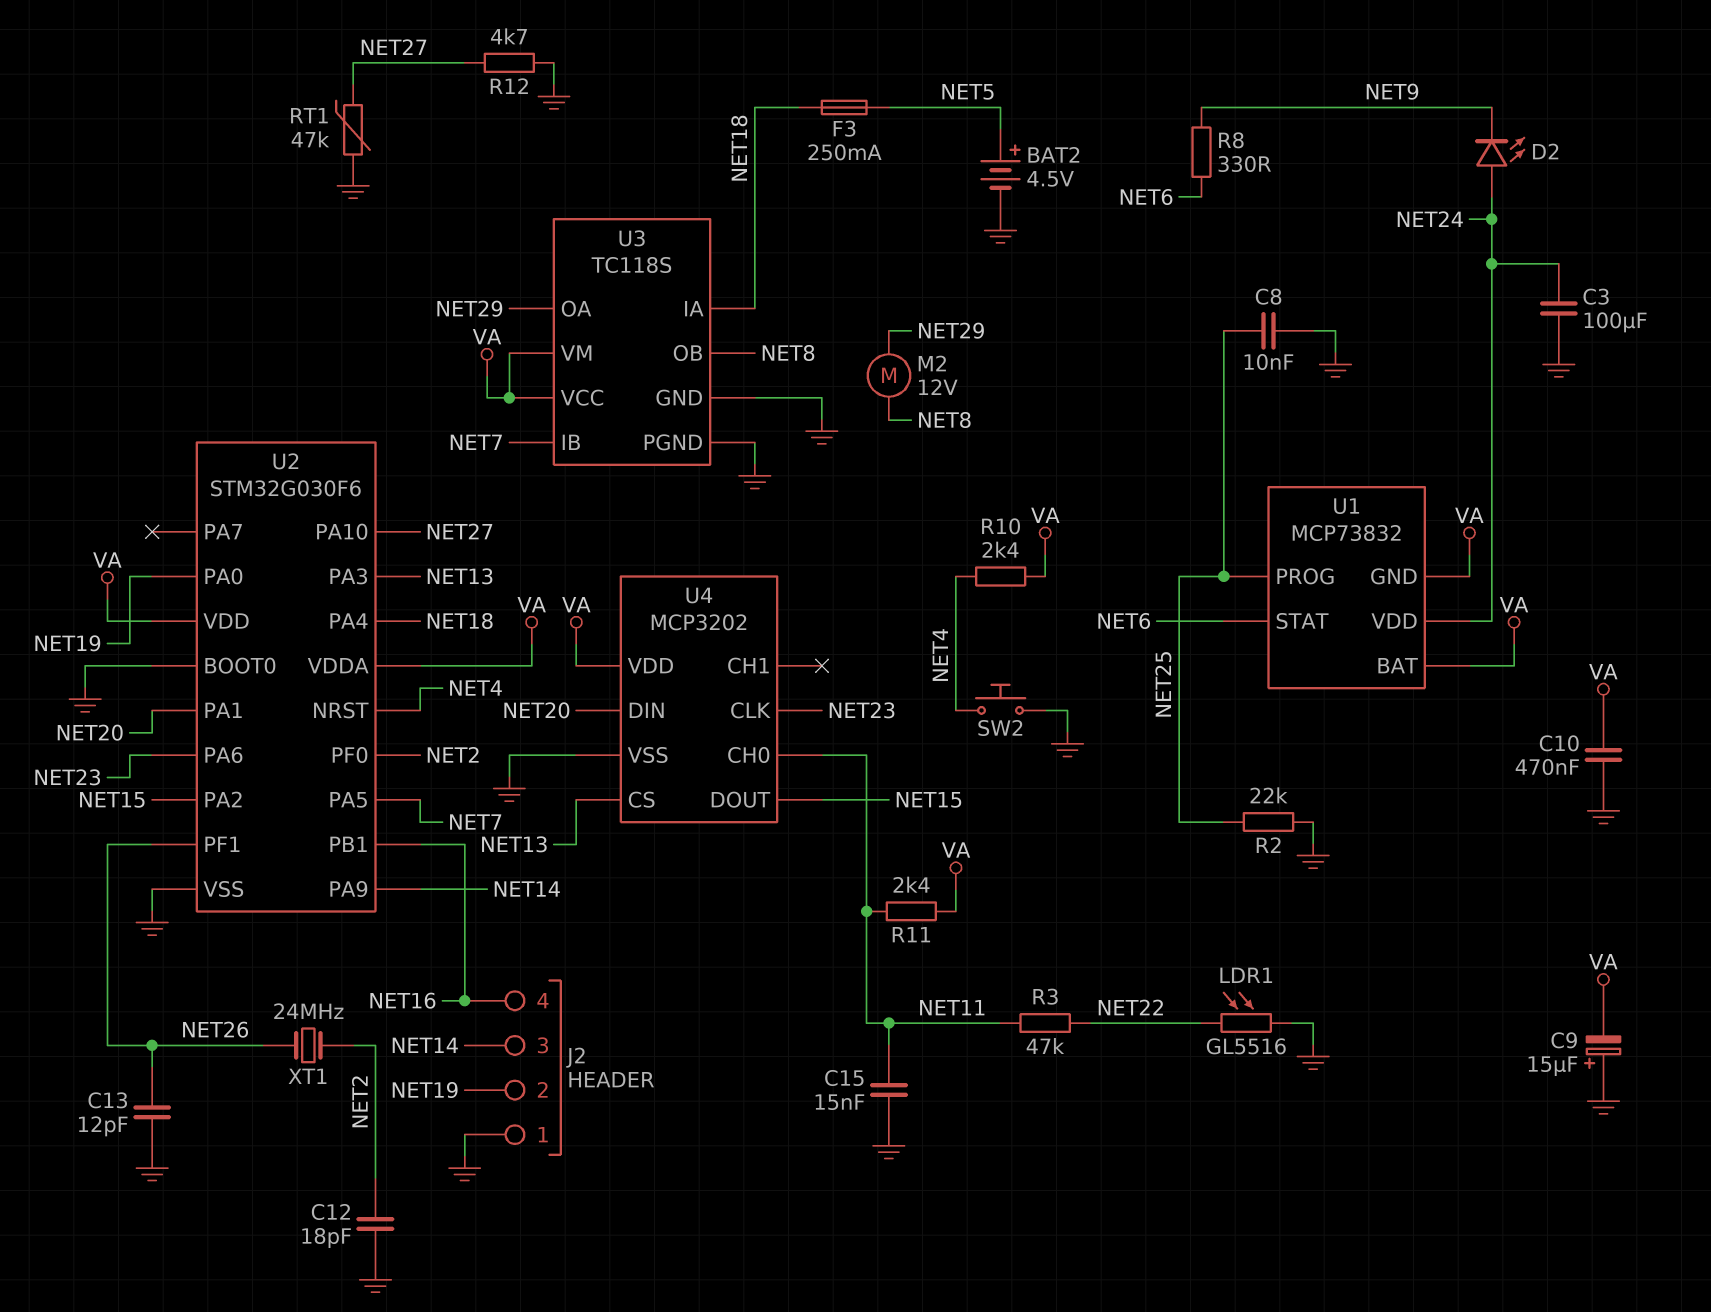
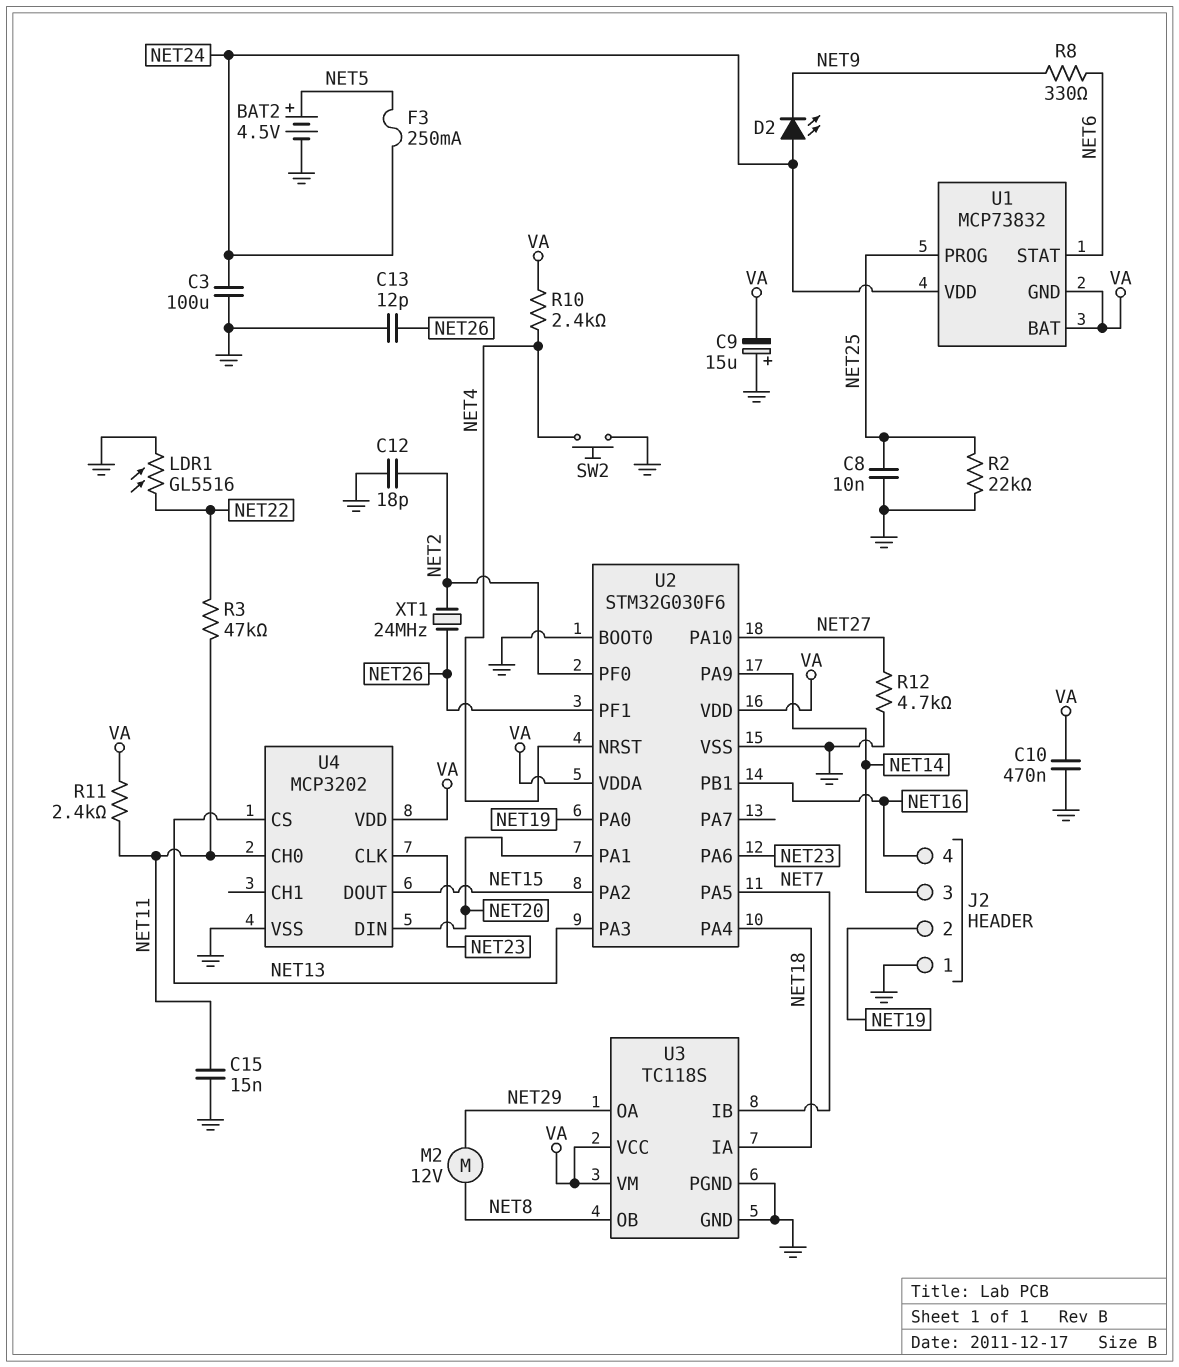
F3: 250mA (NET5, NET18) -> 250mA (NET5, NET24)
RT1: 47k (GND, NET27) -> none

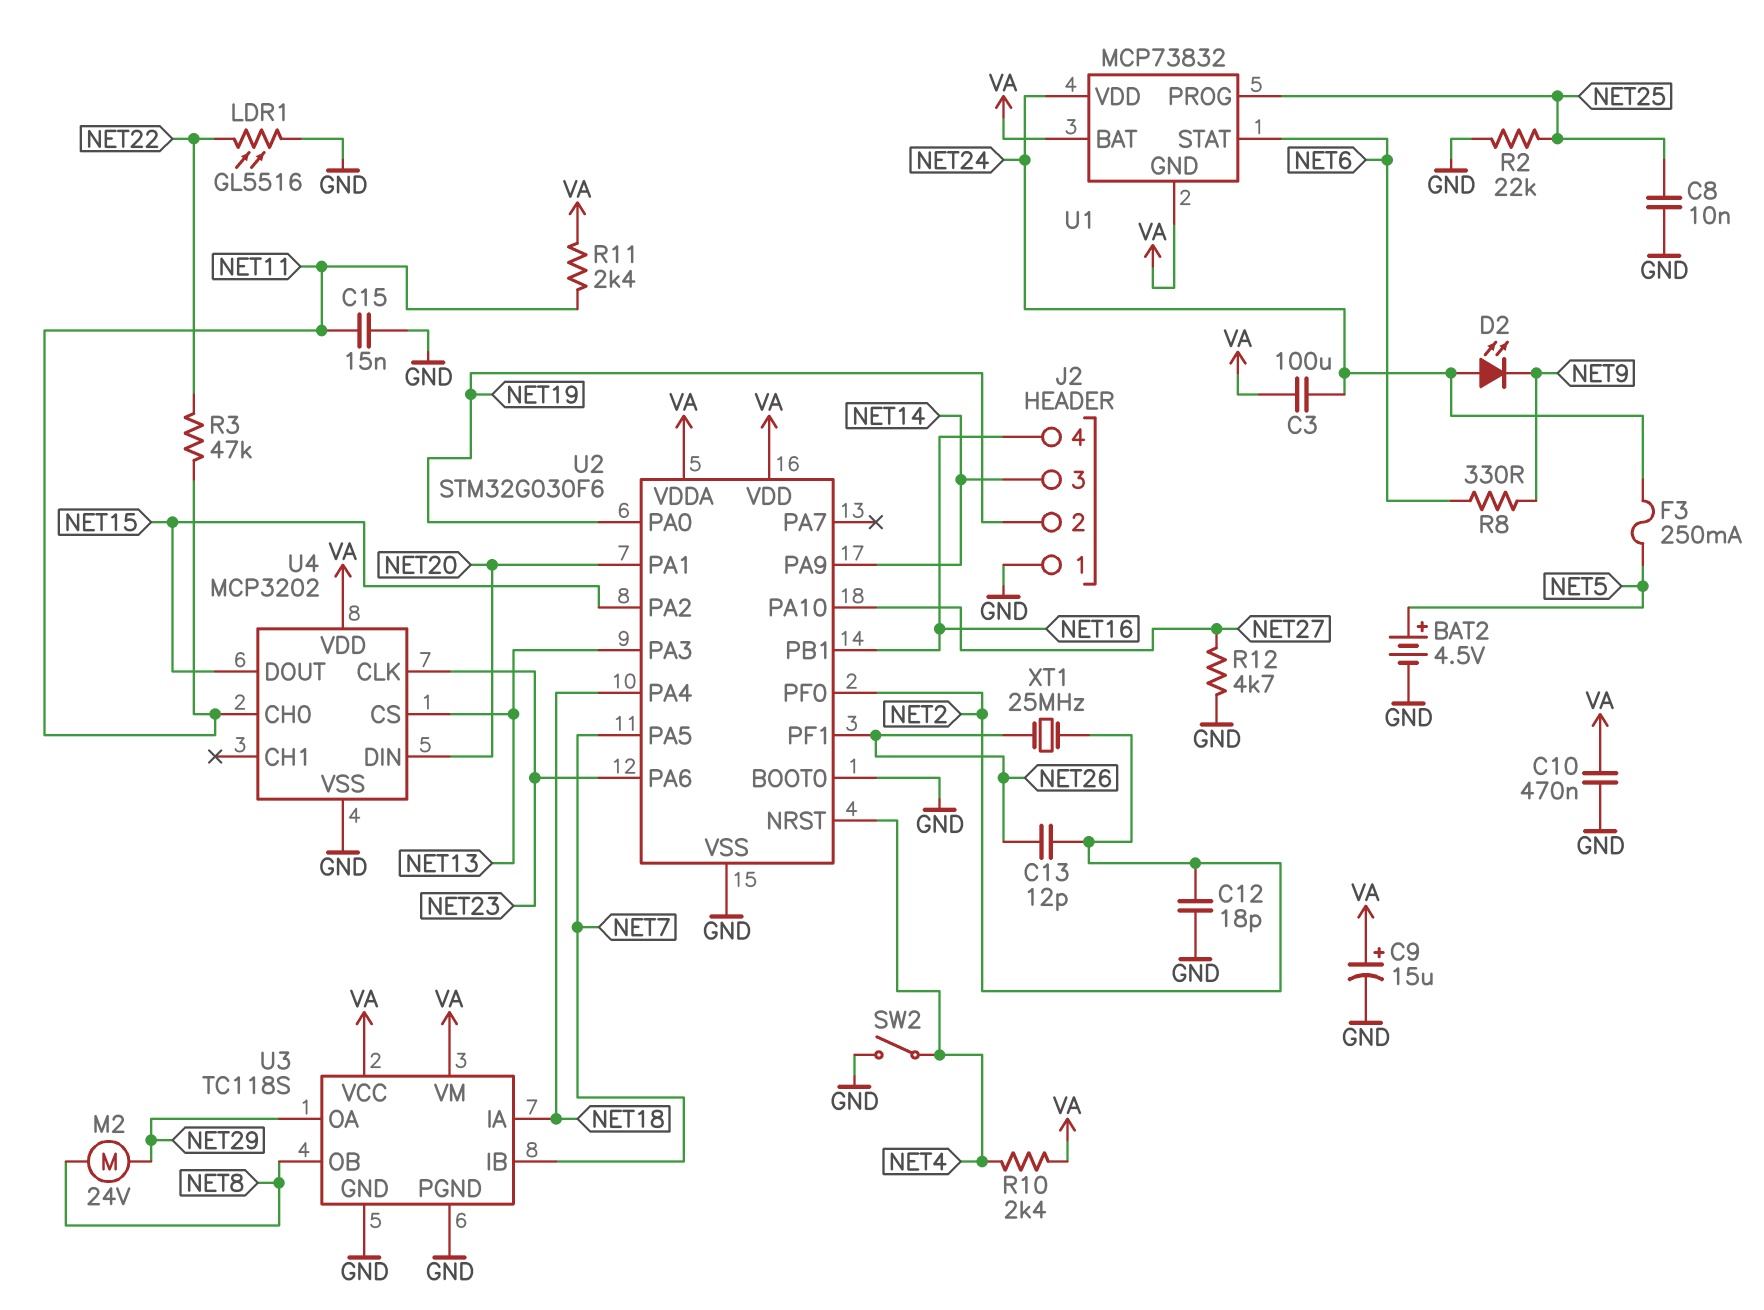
C3: 100uF (GND, NET24) -> 100uF (NET24, VA)
C9: 15uF (plus GND, minus VA) -> 15uF (plus VA, minus GND)
C13: 12pF (GND, NET26) -> 12pF (NET2, NET26)
M2: motor 12V (NET8, NET29) -> motor 24V (NET8, NET29)
SW2: button (GND, NET4) -> switch (GND, NET4)
XT1: 24MHz (NET2, NET26) -> 25MHz (NET2, NET26)

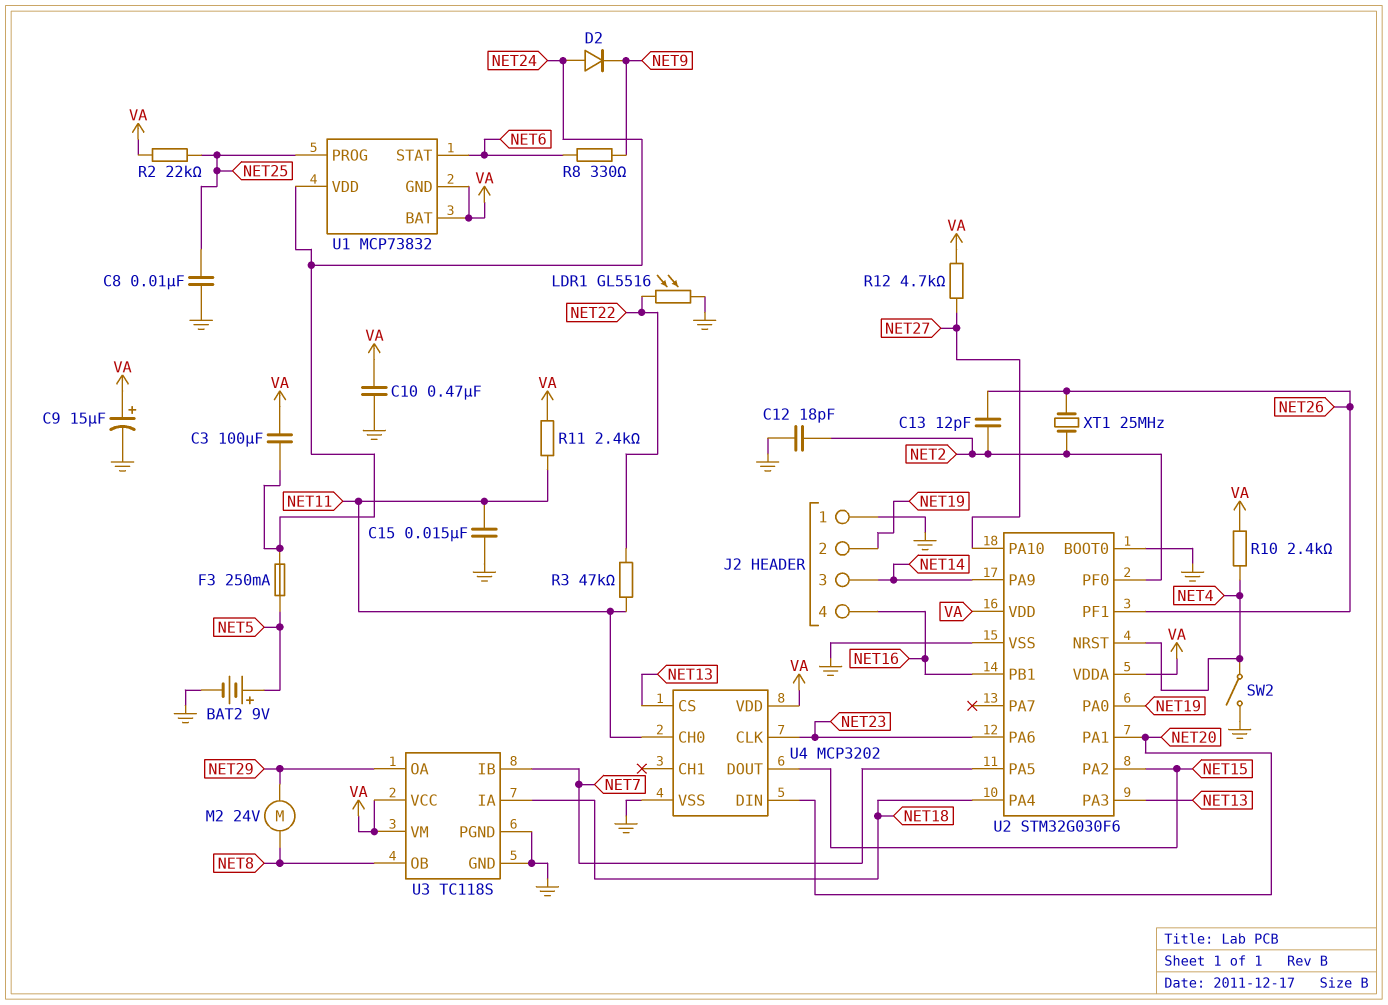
BAT2: 4.5V (plus NET5, minus GND) -> 9V (plus NET5, minus GND)
D2: LED (A NET24, K NET9) -> diode (A NET24, K NET9)
R2: 22k (GND, NET25) -> 22k (NET25, VA)
R12: 4.7k (GND, NET27) -> 4.7k (NET27, VA)

